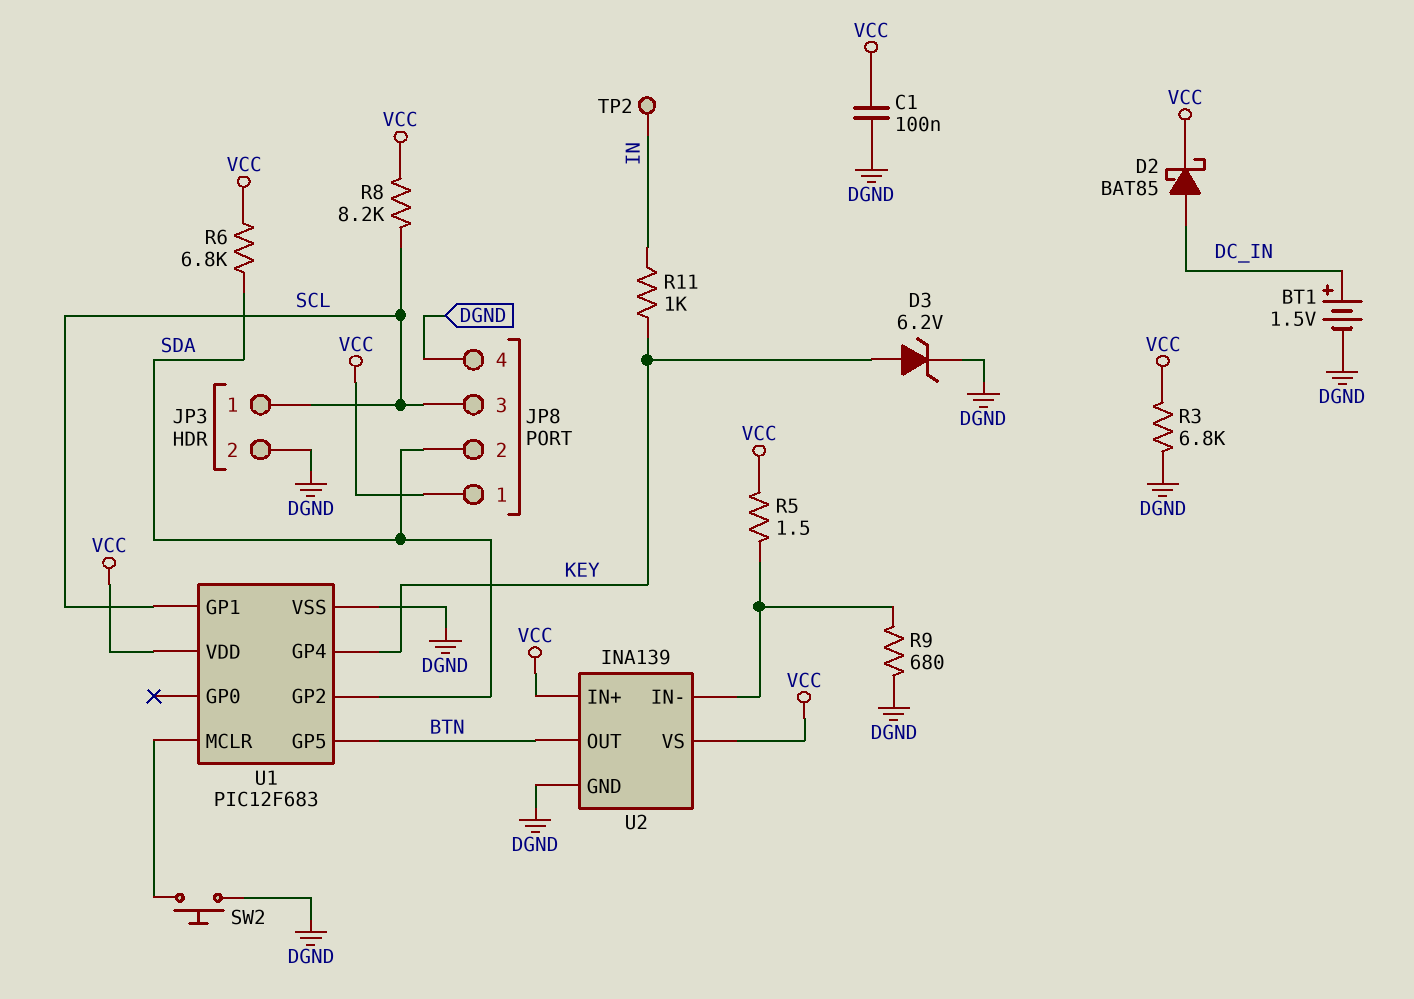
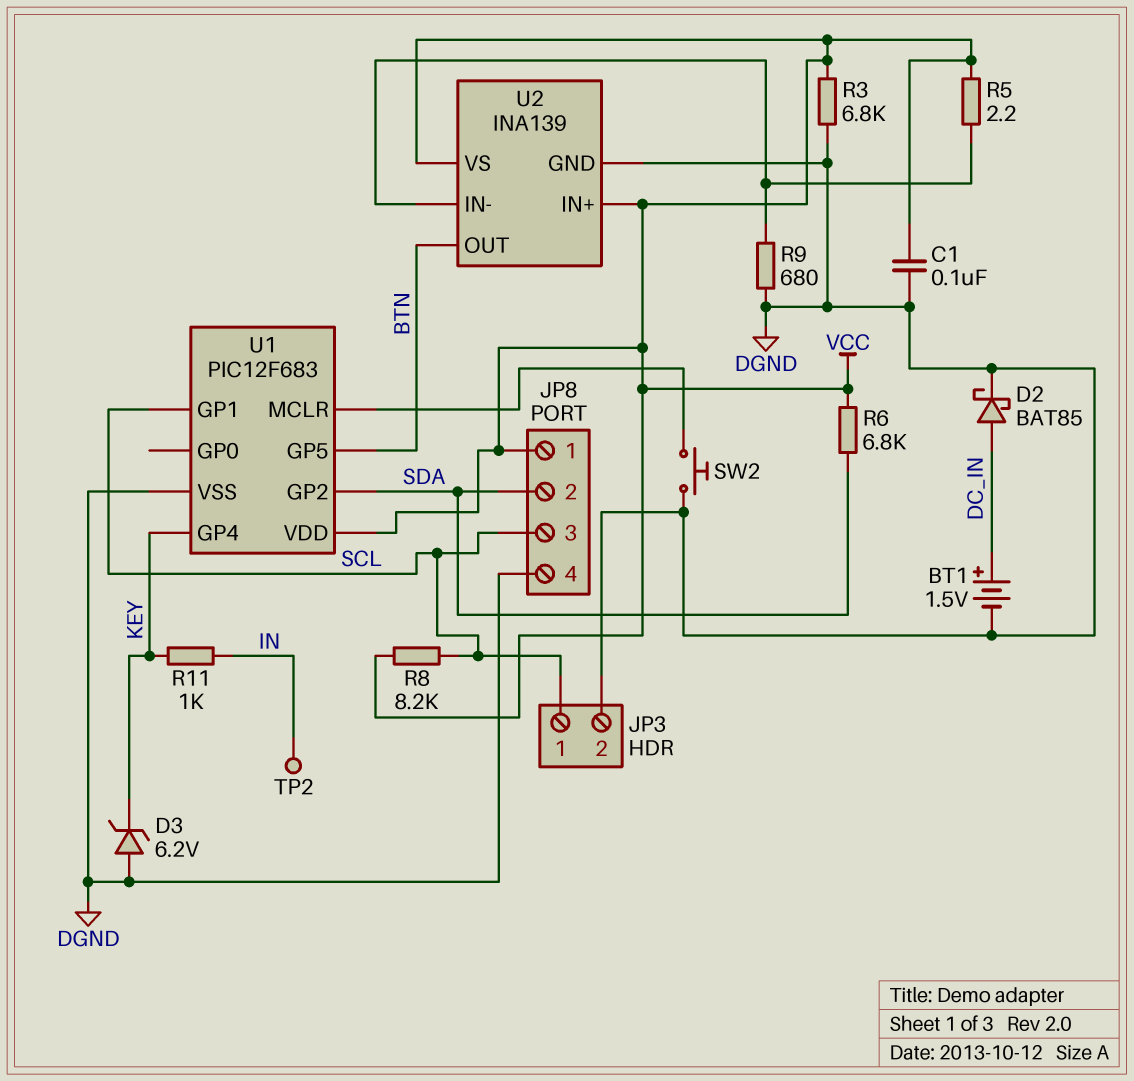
D2: schottky BAT85 (A DC_IN, K VCC) -> schottky BAT85 (A DC_IN, K DGND)
D3: zener 6.2V (A KEY, K DGND) -> zener 6.2V (A DGND, K KEY)
R5: 1.5 (U2/IN-, VCC) -> 2.2 (U2/IN-, VCC)

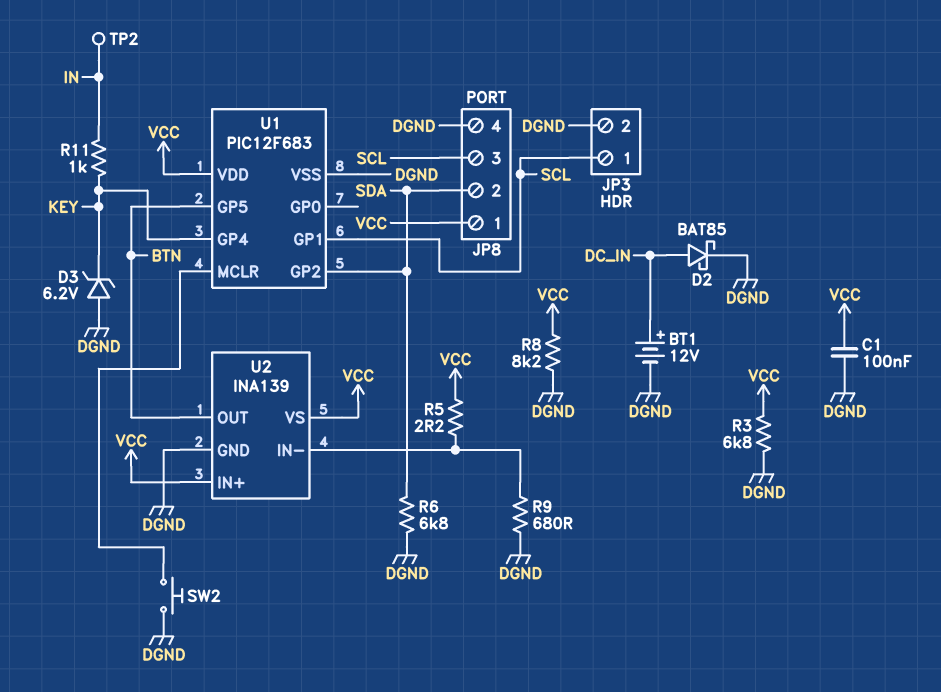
BT1: 1.5V (plus DC_IN, minus DGND) -> 12V (plus DC_IN, minus DGND)
R6: 6.8k (SDA, VCC) -> 6.8k (DGND, SDA)
R8: 8.2k (SCL, VCC) -> 8.2k (DGND, VCC)

